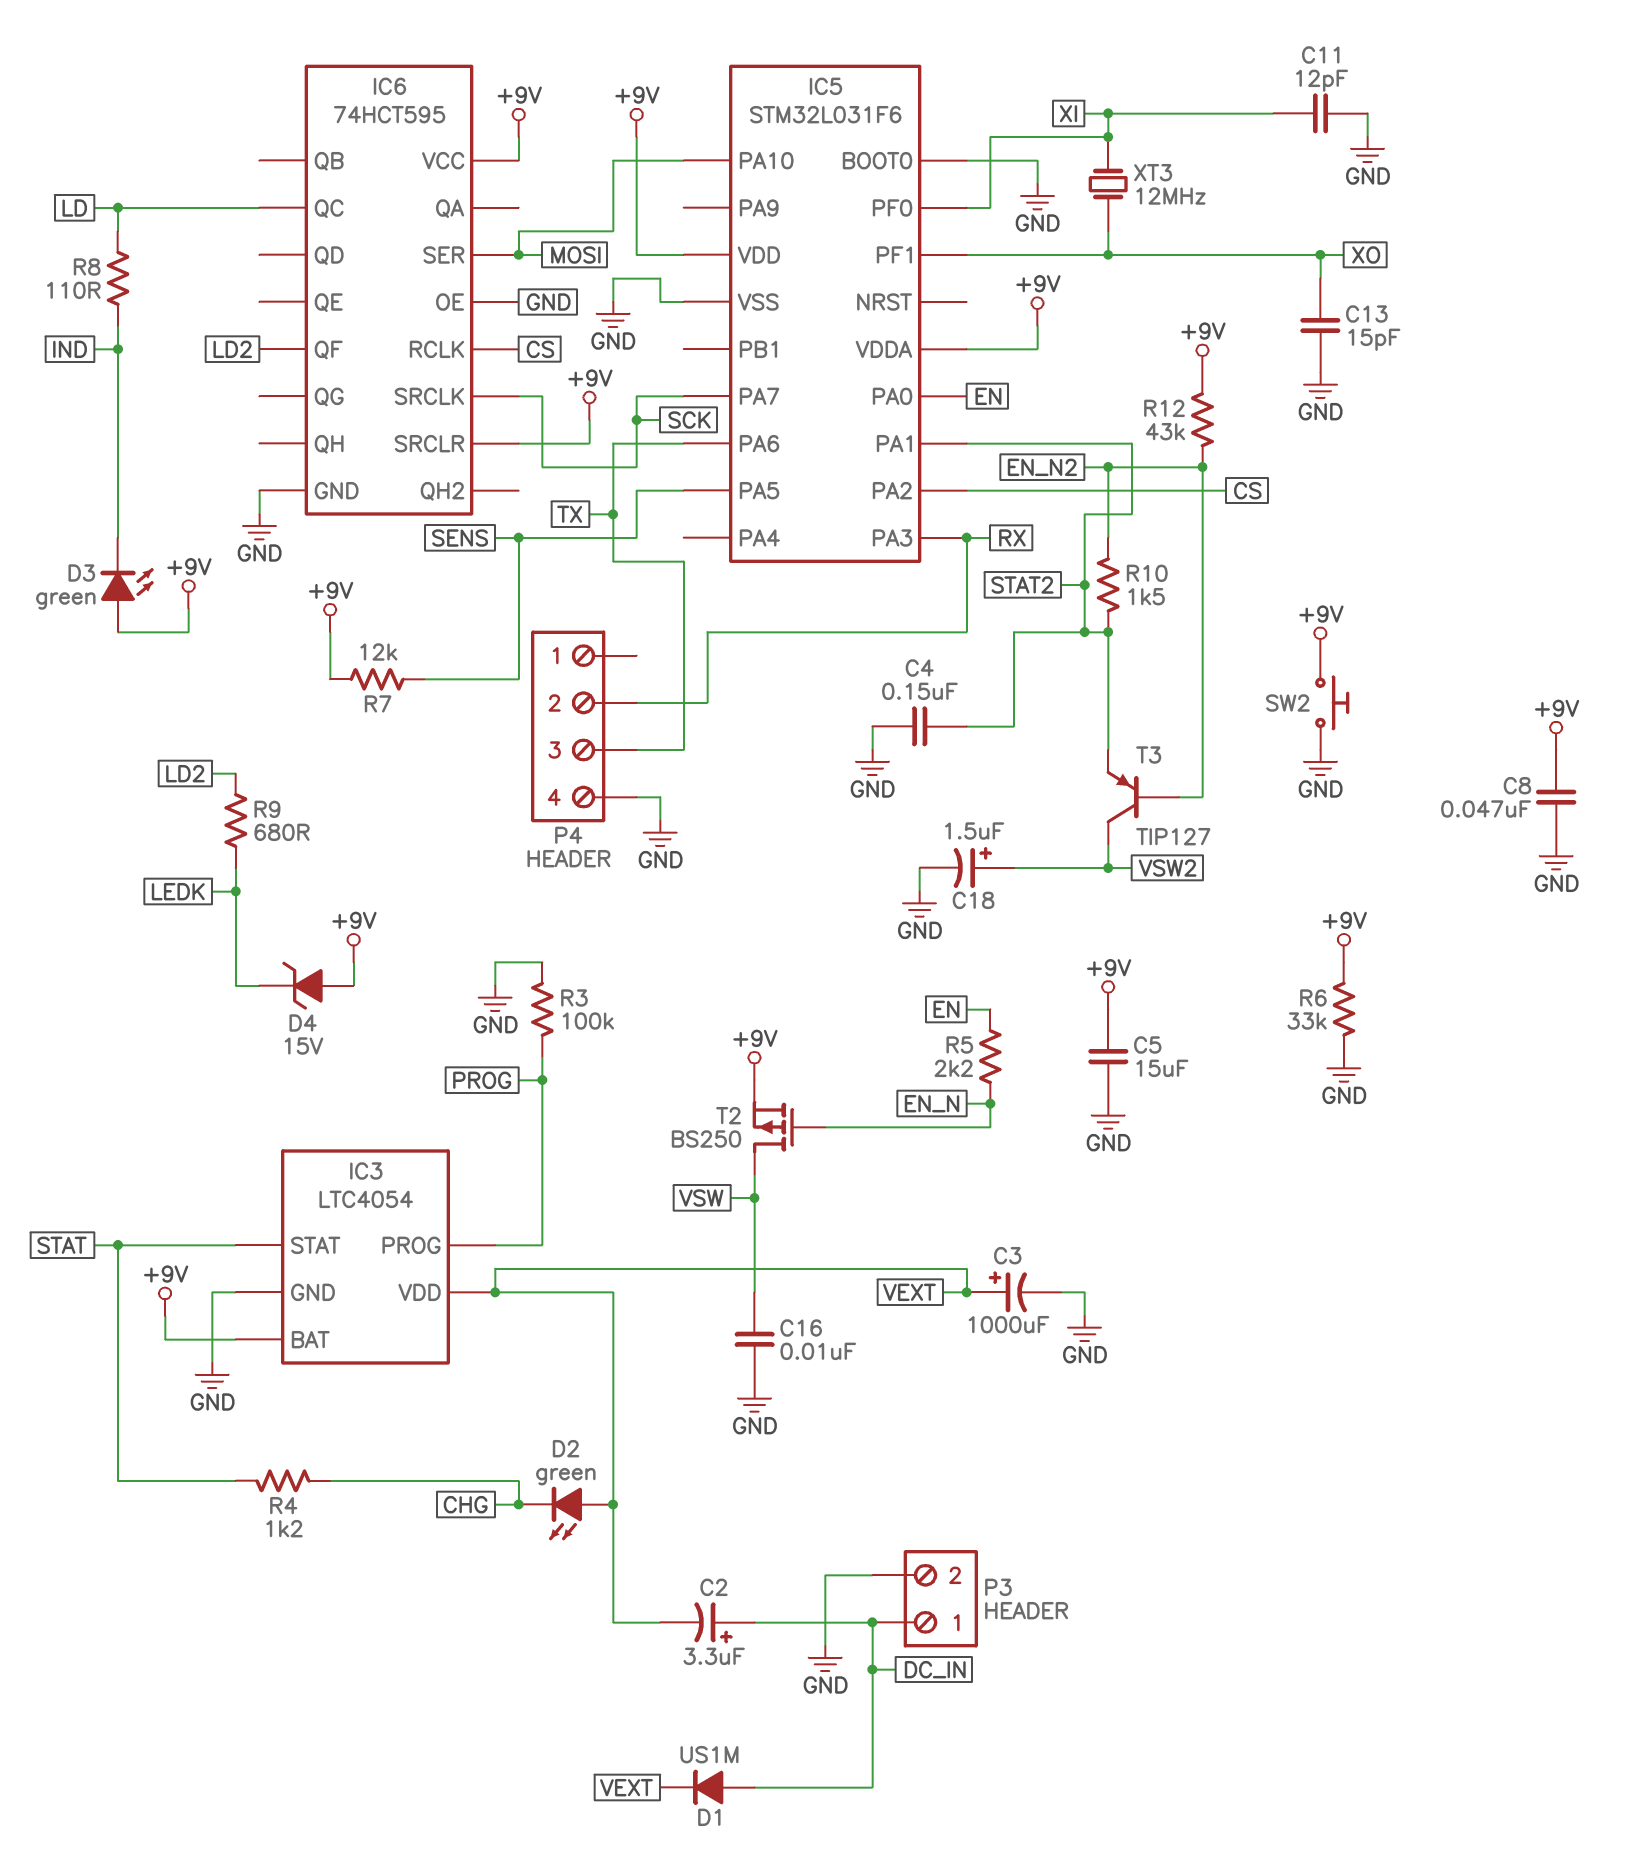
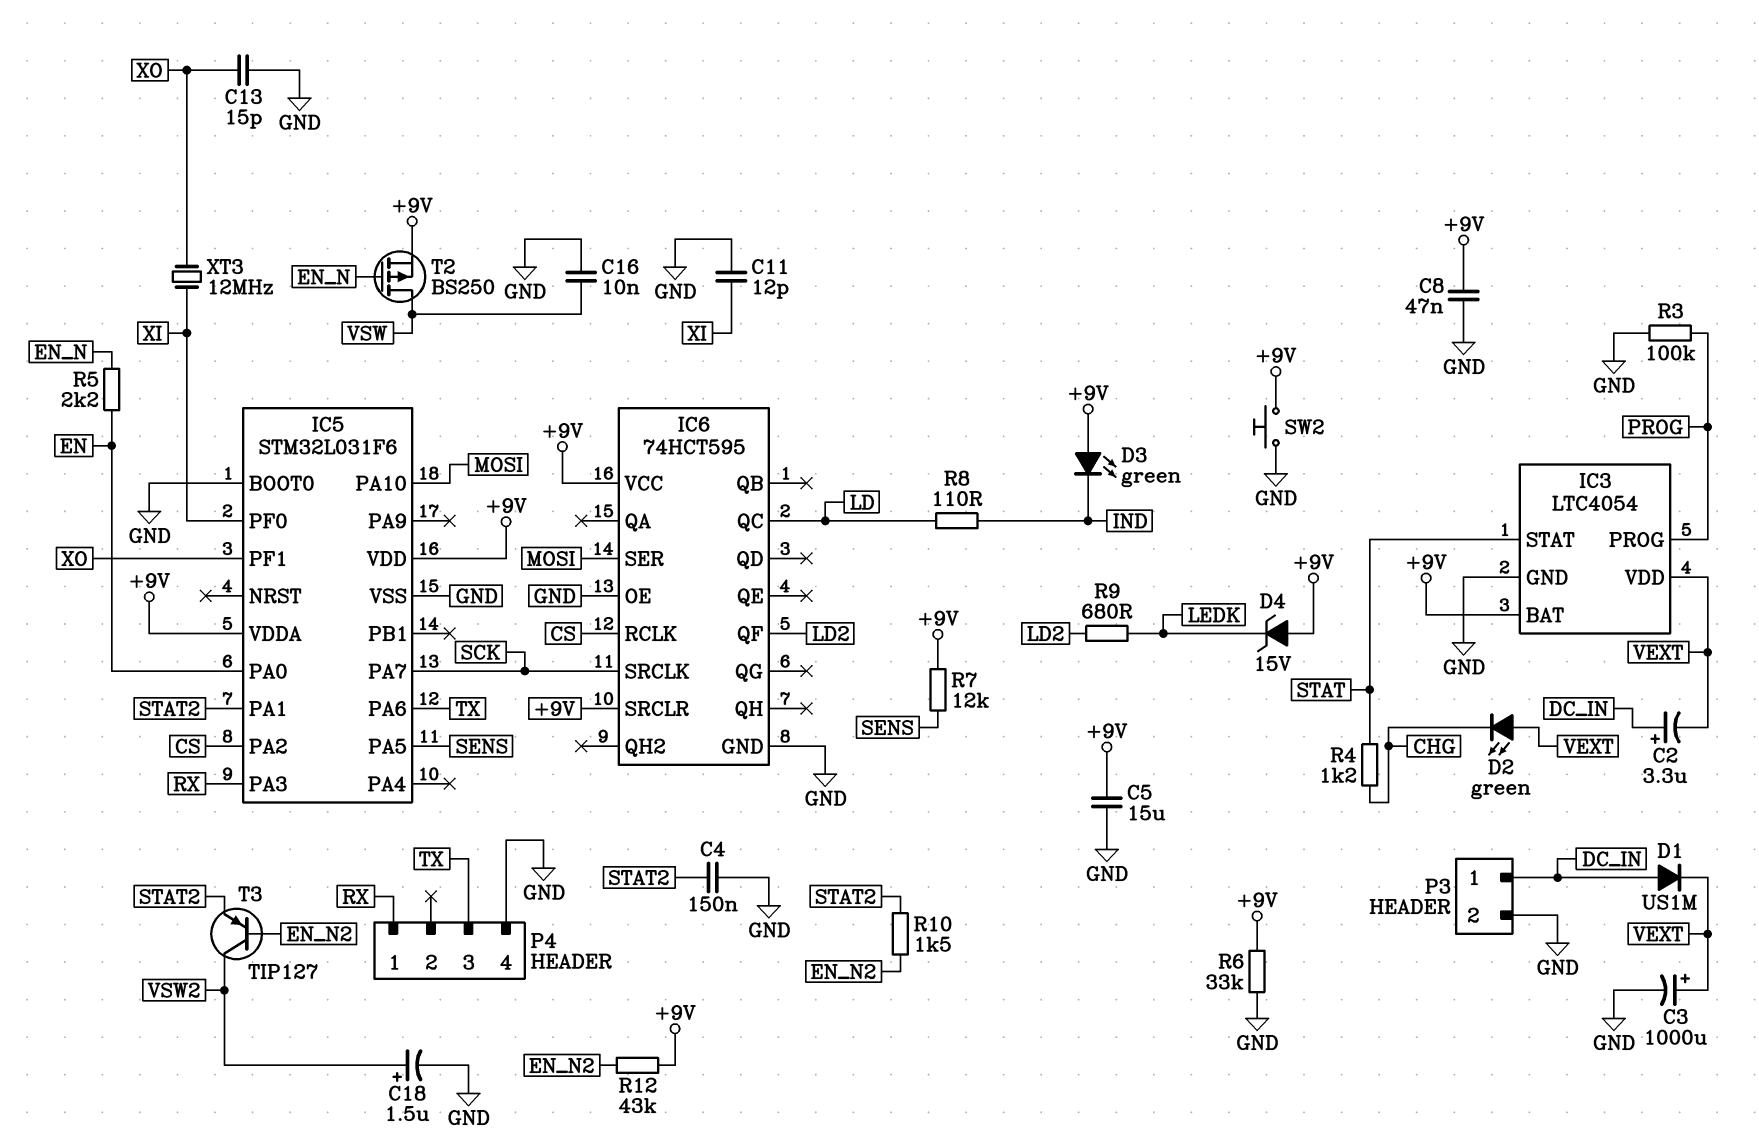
P4 pin 1: none -> RX
P4 pin 2: RX -> none

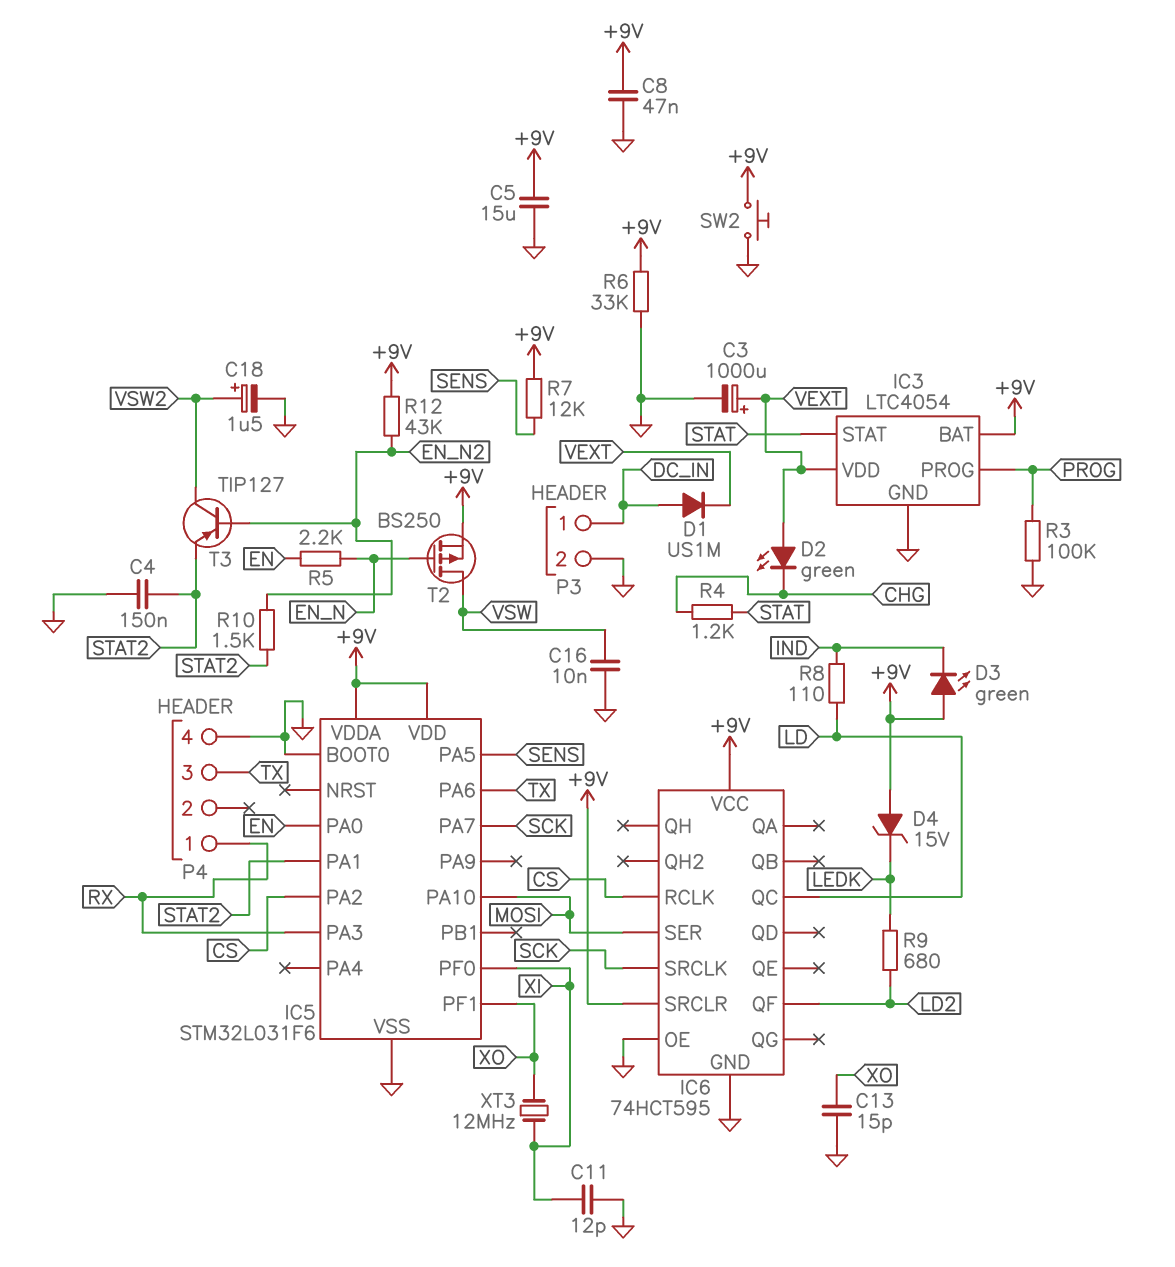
C2: 3.3uF (plus DC_IN, minus VEXT) -> none

